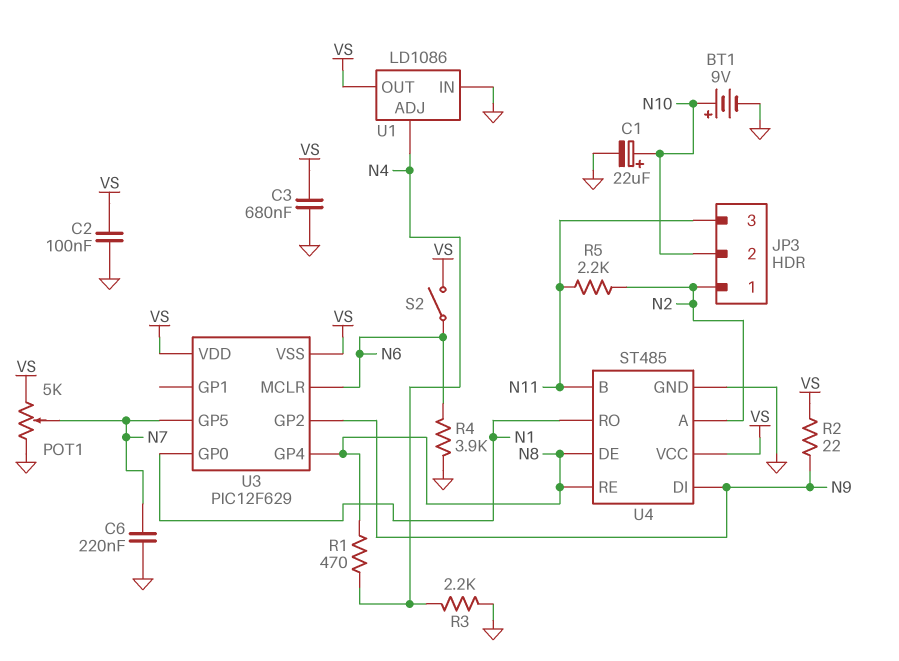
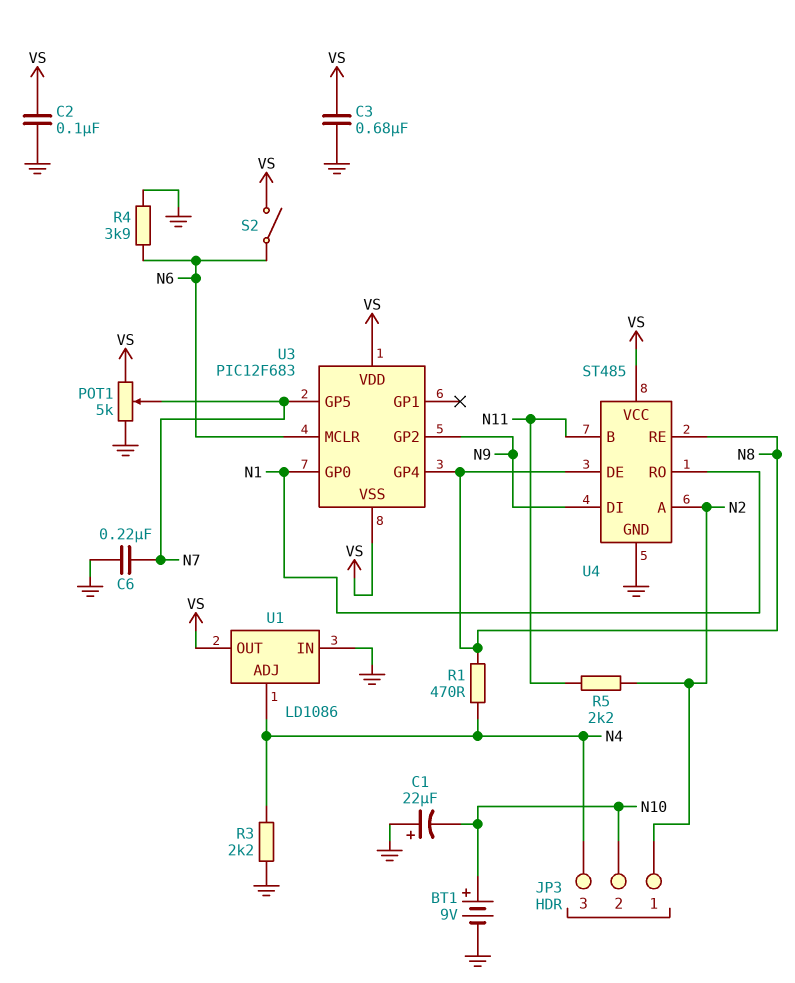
C1: 22uF (plus N10, minus GND) -> 22uF (plus GND, minus N10)
JP3 pin 3: N11 -> N4
R2: 22 (N9, VS) -> none
U3: PIC12F629 -> PIC12F683

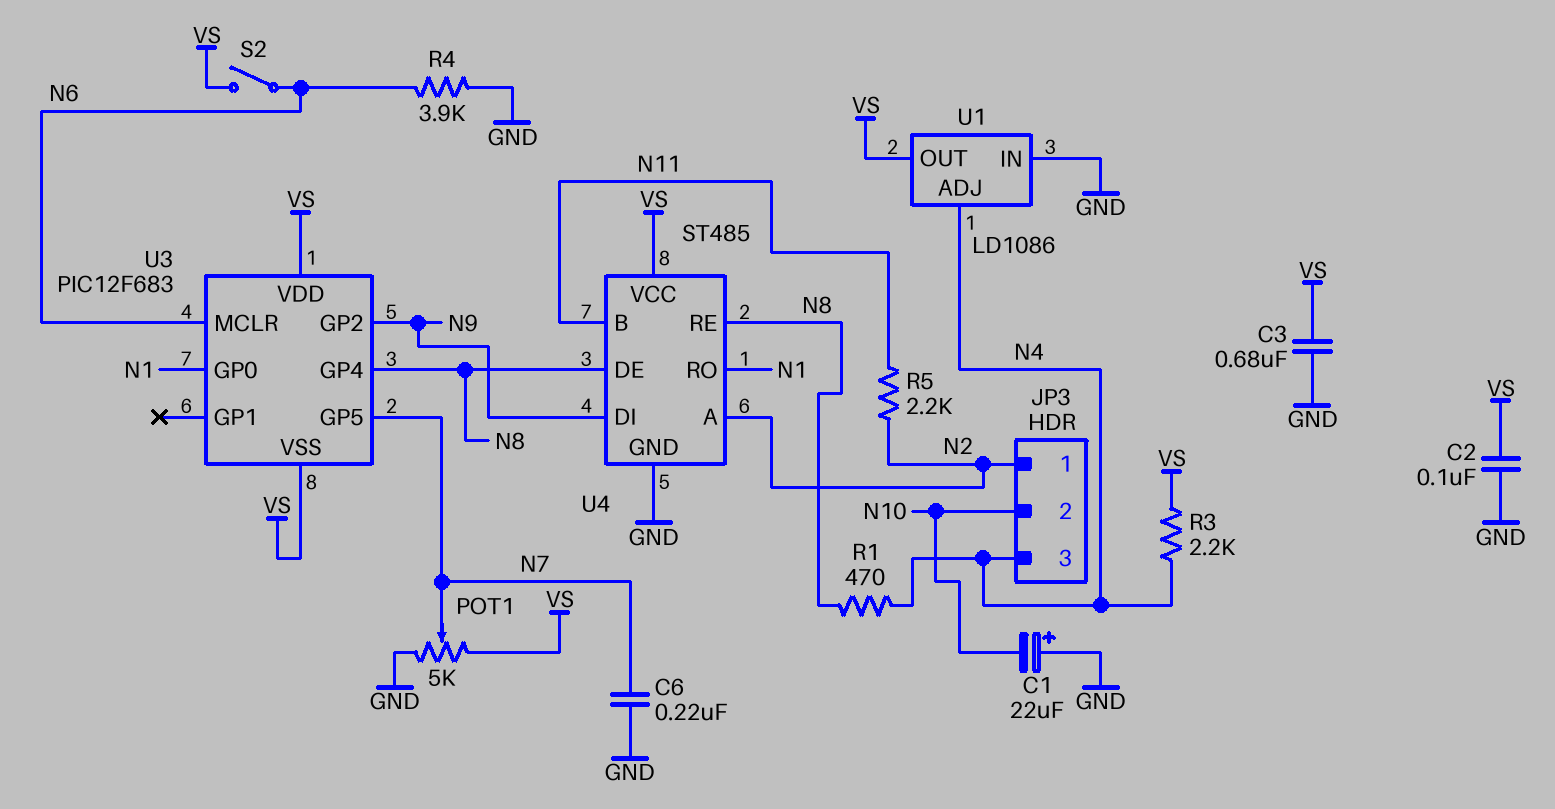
BT1: 9V (plus N10, minus GND) -> none
R3: 2.2k (GND, N4) -> 2.2k (N4, VS)

